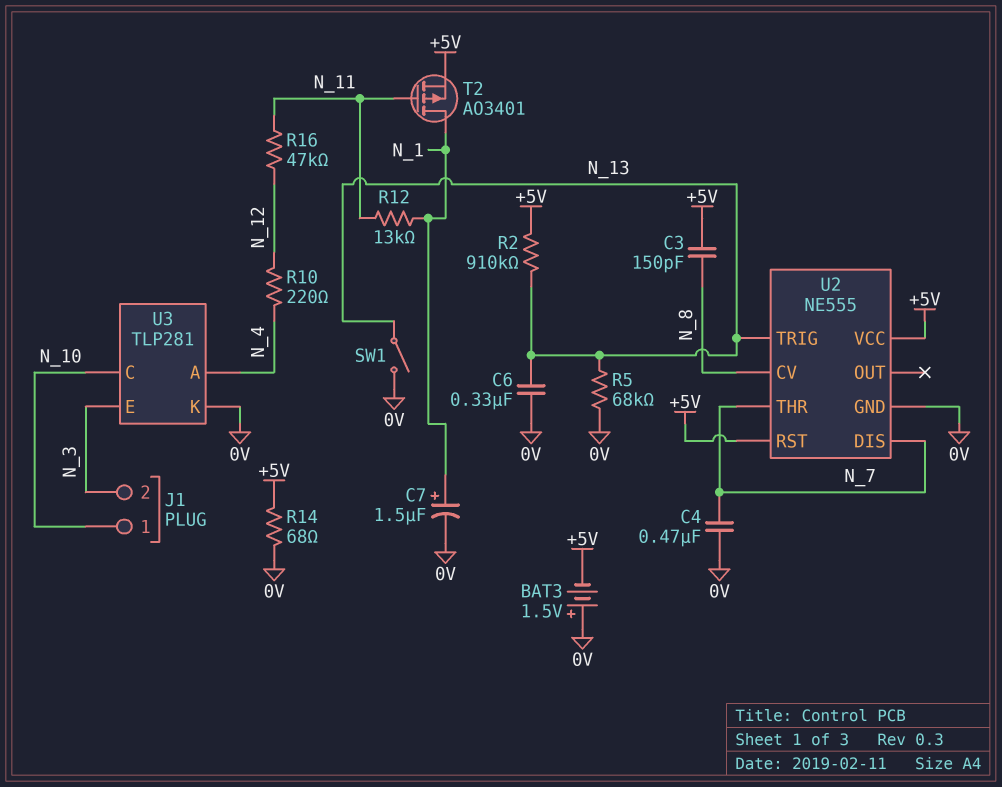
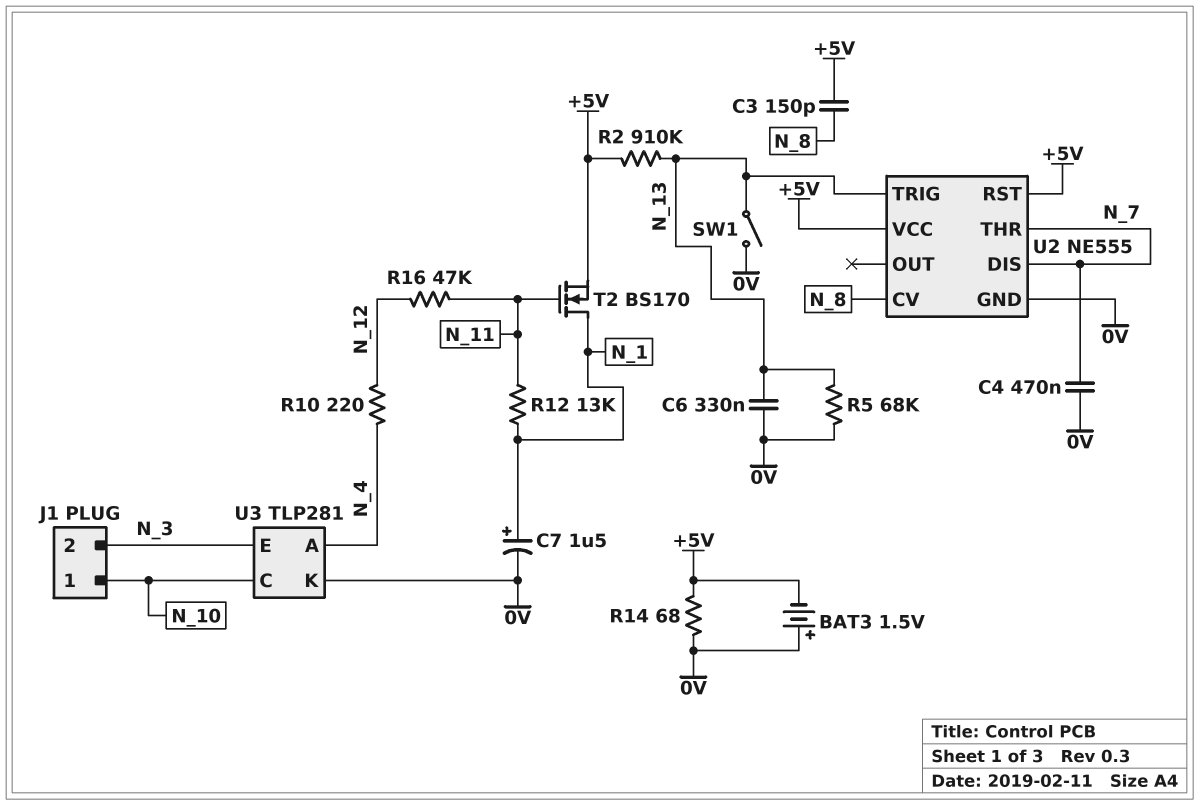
T2: PMOS AO3401 (G N_11, D N_1, S +5V) -> NMOS BS170 (G N_11, D N_1, S +5V)

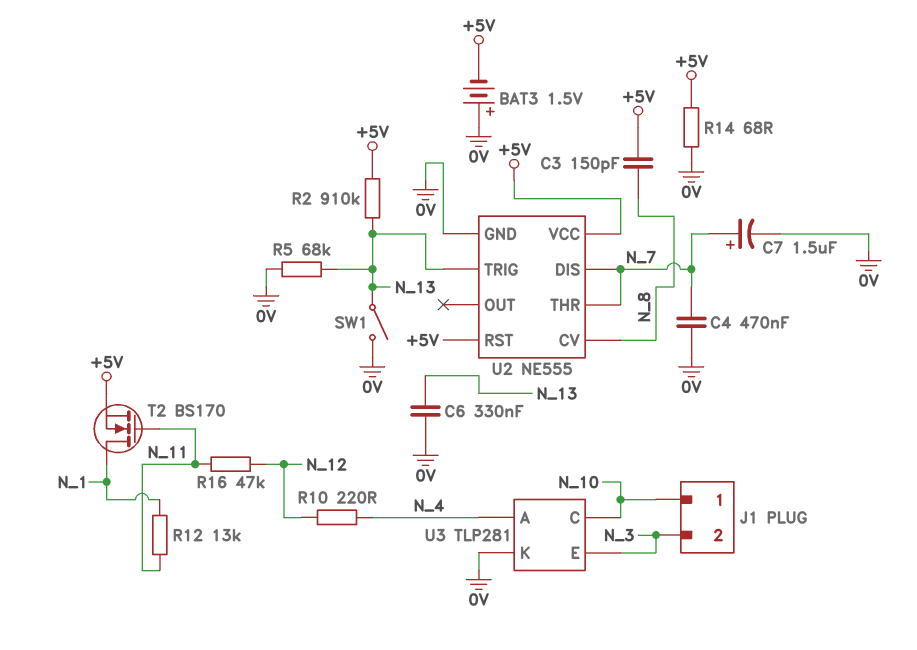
C7: 1.5uF (plus N_1, minus 0V) -> 1.5uF (plus N_7, minus 0V)

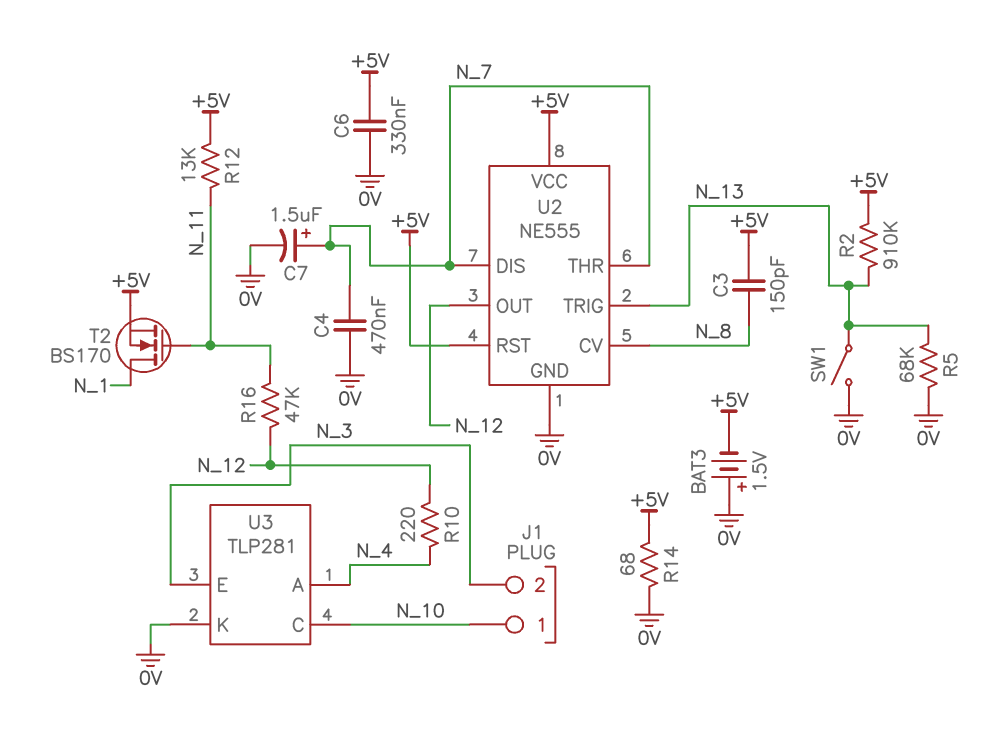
C6: 330nF (0V, N_13) -> 330nF (+5V, 0V)
R12: 13k (N_1, N_11) -> 13k (+5V, N_11)
U2 pin OUT: none -> N_12

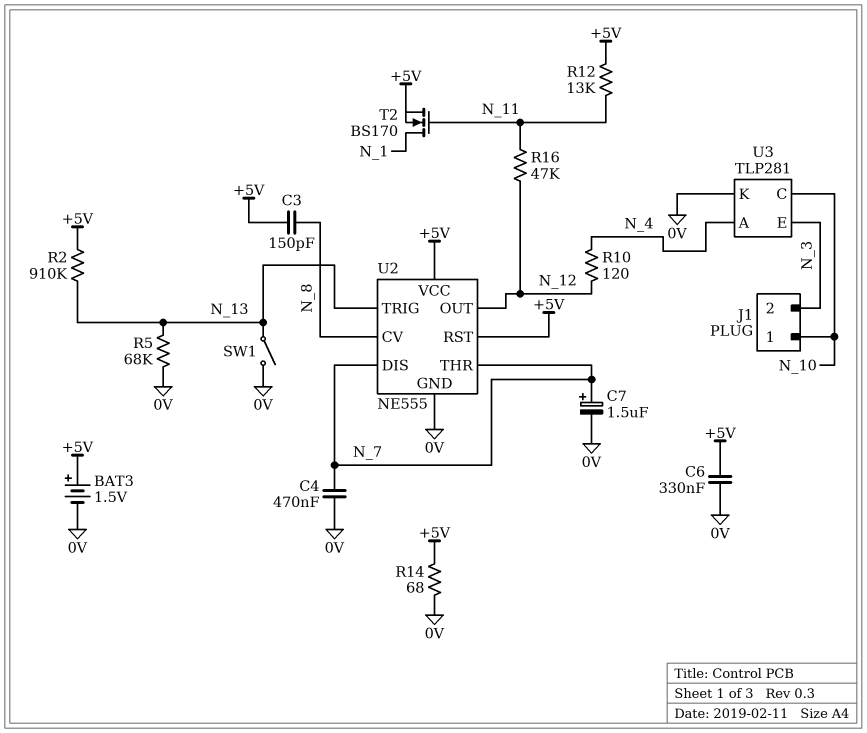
BAT3: 1.5V (plus 0V, minus +5V) -> 1.5V (plus +5V, minus 0V)
R10: 220 (N_4, N_12) -> 120 (N_4, N_12)

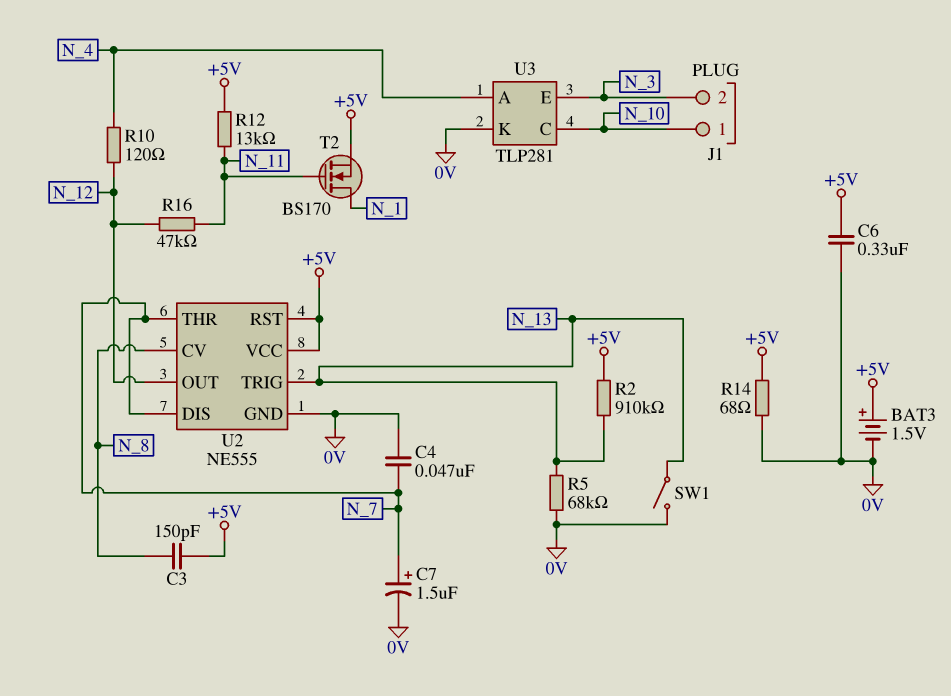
C4: 470nF (0V, N_7) -> 47nF (0V, N_7)

